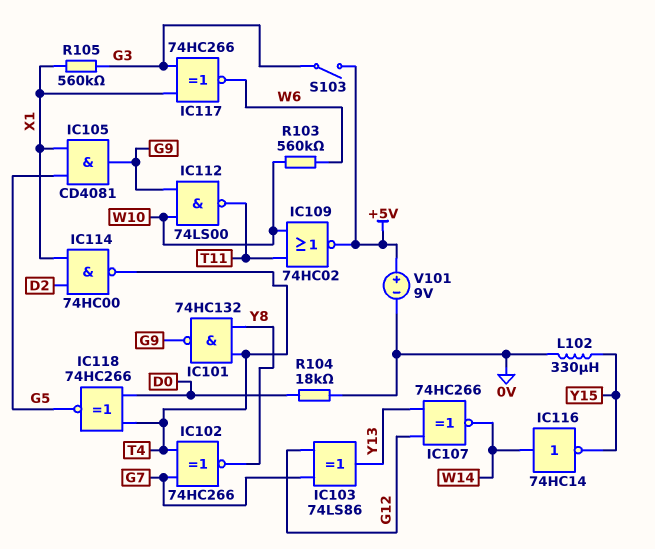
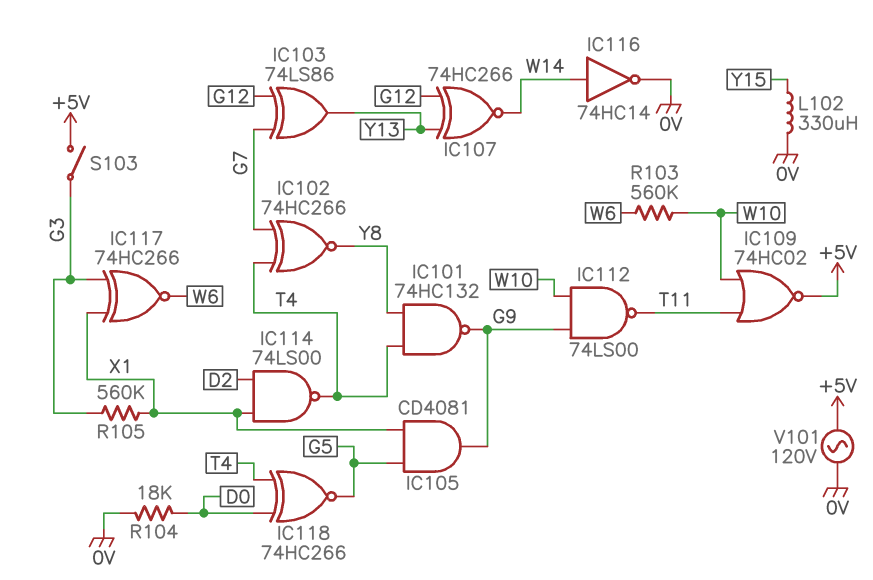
IC114: NAND 74HC00 (in D2, in X1, out T4) -> NAND 74LS00 (in D2, in X1, out T4)
IC116: NOT 74HC14 (in W14, out Y15) -> NOT 74HC14 (in W14, out 0V)
V101: 9V (plus +5V, minus 0V) -> AC 120V (+5V, 0V)

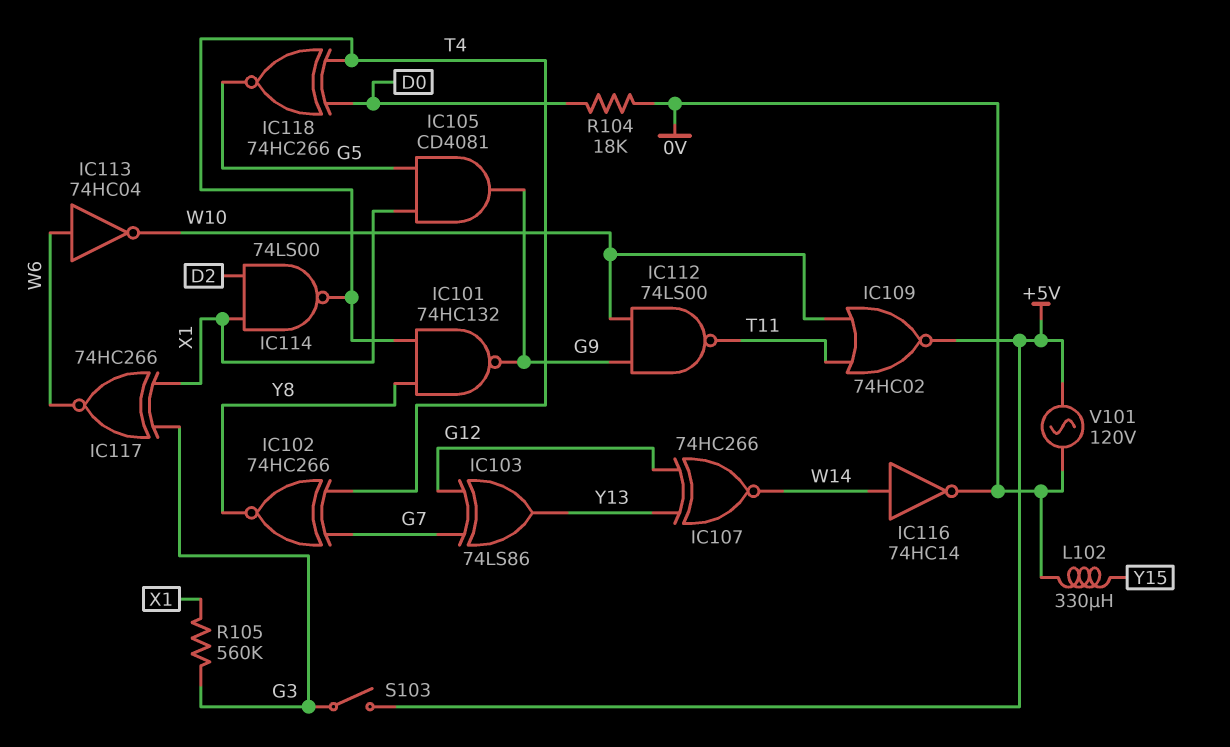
IC113: none -> NOT 74HC04 (in W6, out W10)
R103: 560k (W6, W10) -> none

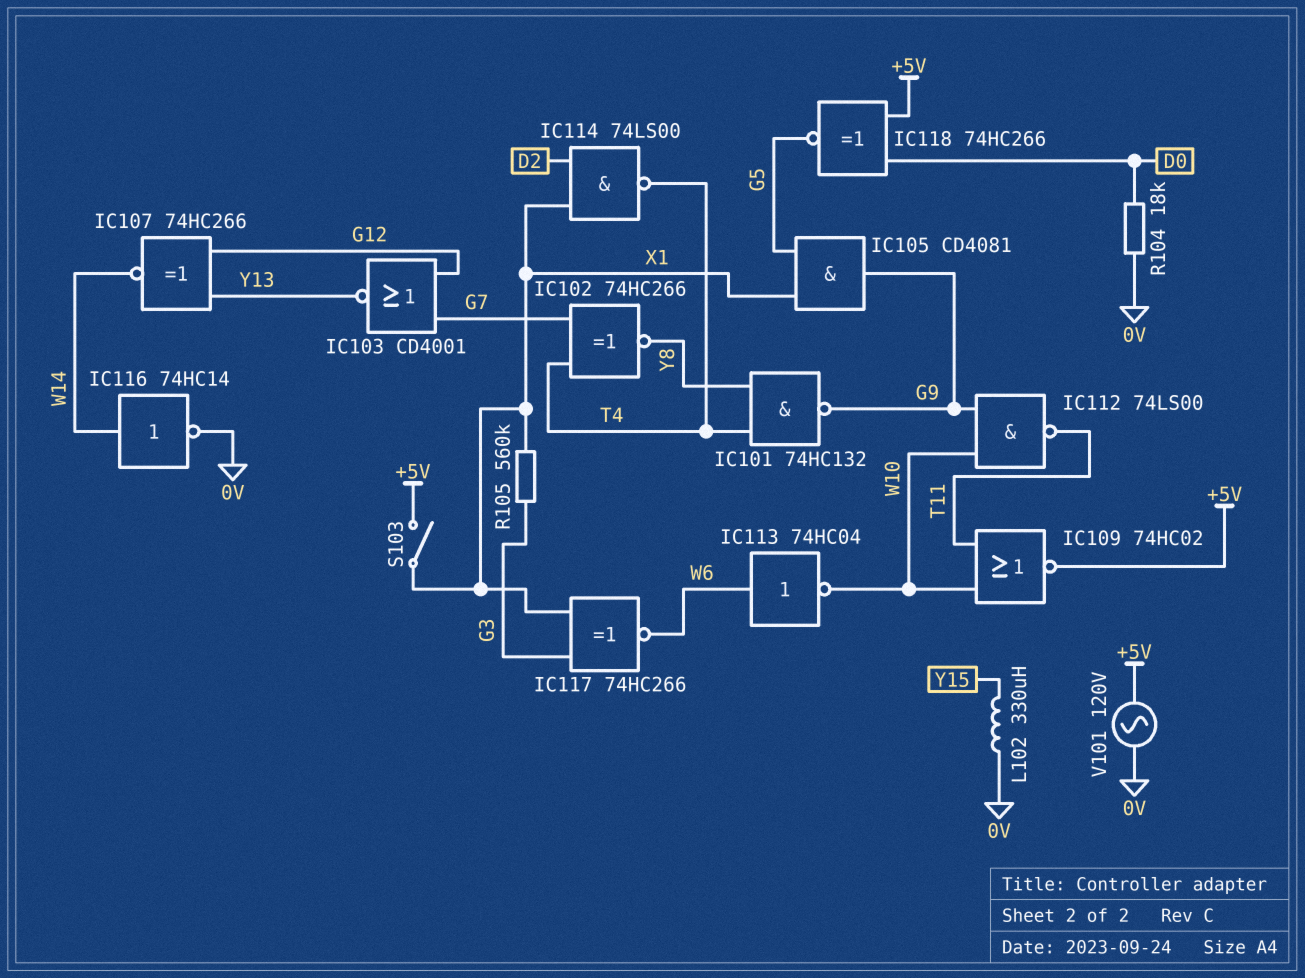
IC103: XOR 74LS86 (in G7, in G12, out Y13) -> NOR CD4001 (in G7, in G12, out Y13)
IC118: XNOR 74HC266 (in D0, in T4, out G5) -> XNOR 74HC266 (in +5V, in D0, out G5)
S103: switch (+5V, G3) -> switch (+5V, X1)

